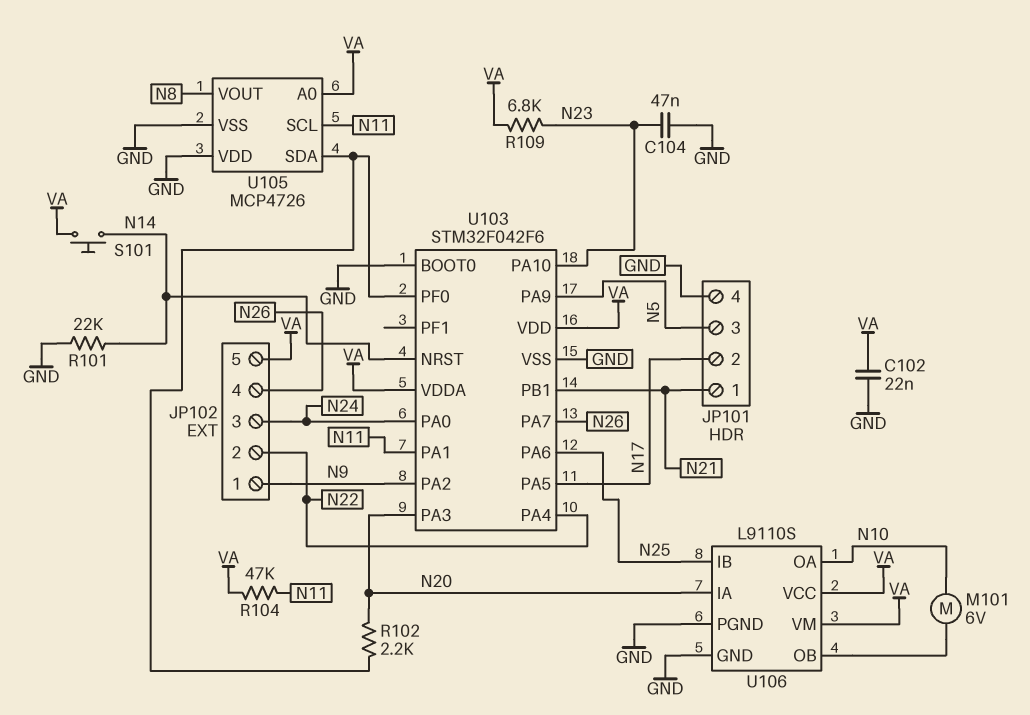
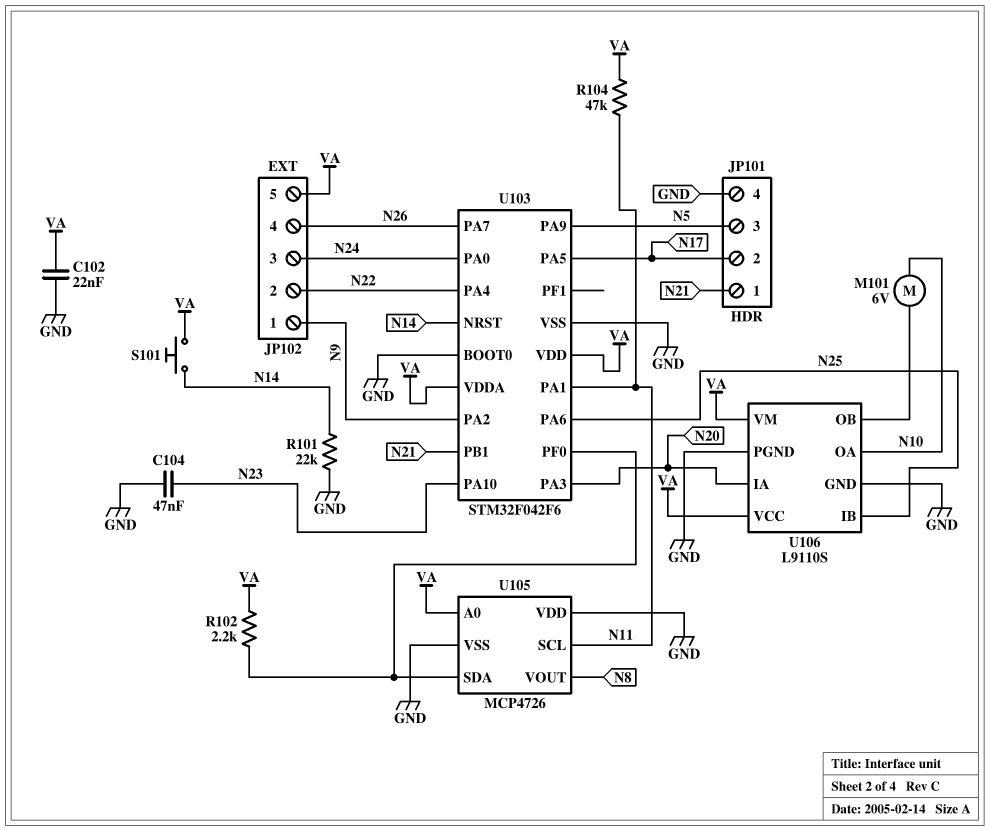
R102: 2.2k (N20, U103/PF0) -> 2.2k (U103/PF0, VA)
R109: 6.8k (N23, VA) -> none

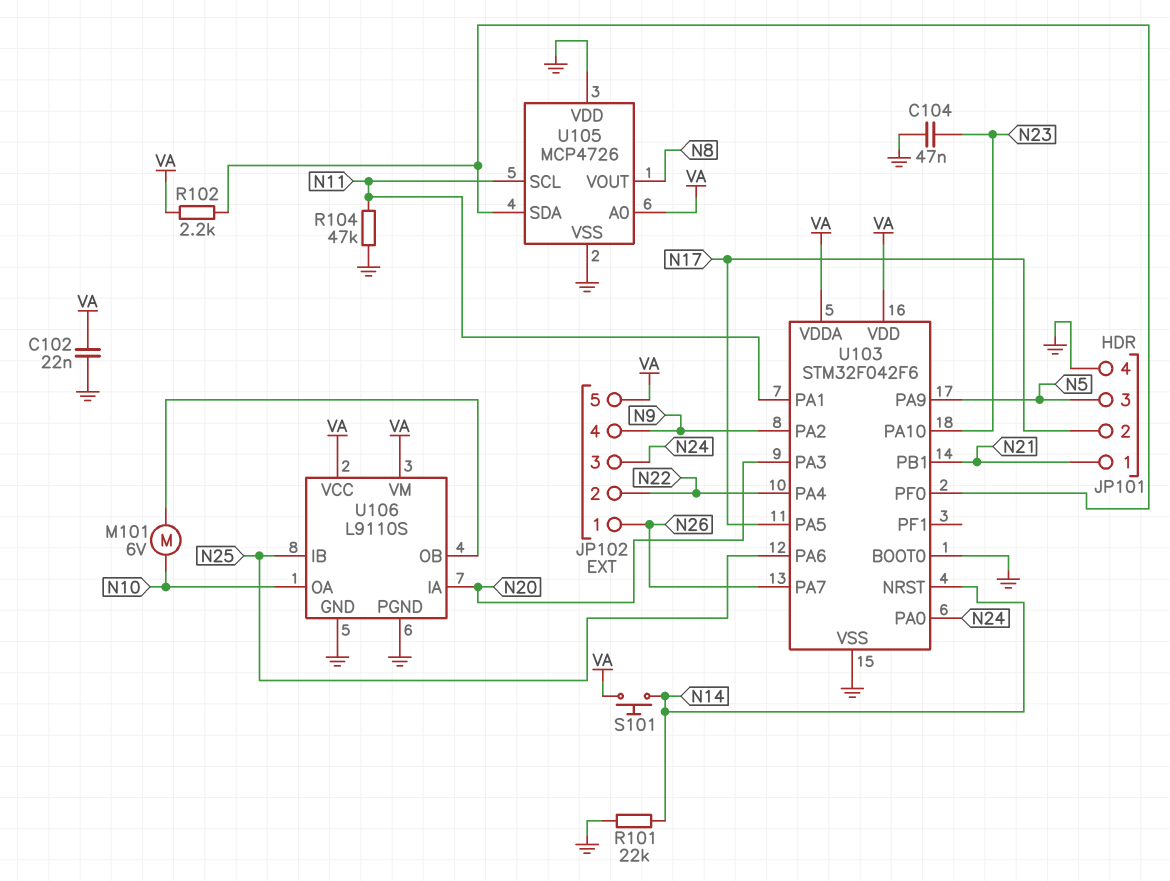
JP102 pin 1: N9 -> N26
JP102 pin 4: N26 -> N9
R104: 47k (N11, VA) -> 47k (GND, N11)

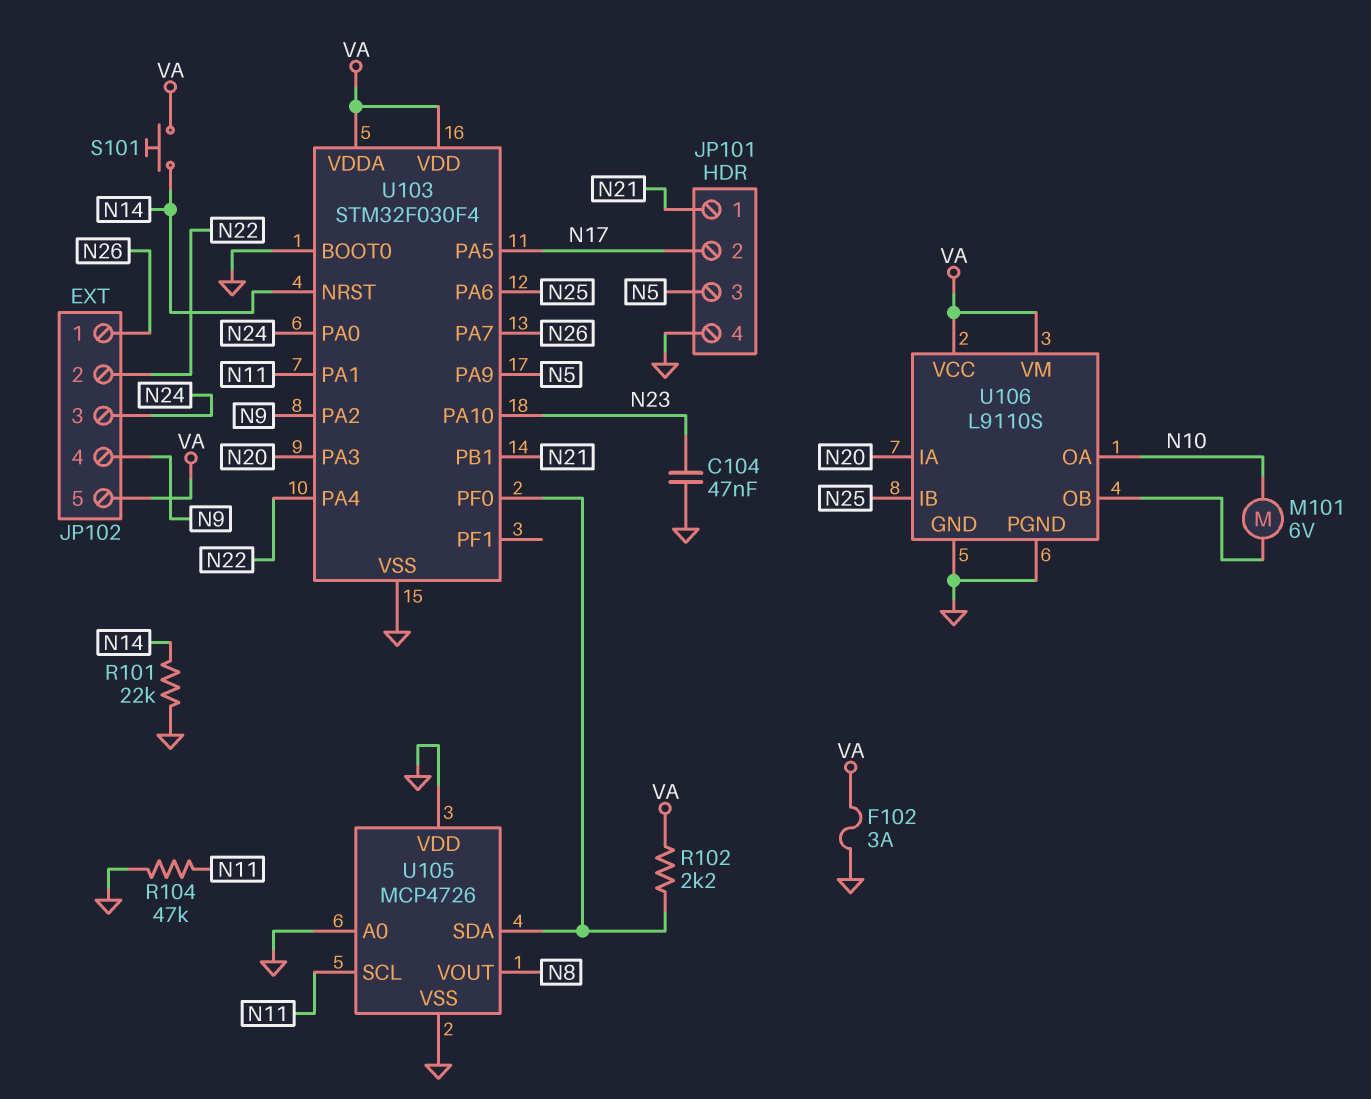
C102: 22nF (GND, VA) -> none
F102: none -> 3A (GND, VA)
U103: STM32F042F6 -> STM32F030F4
U105 pin A0: VA -> GND

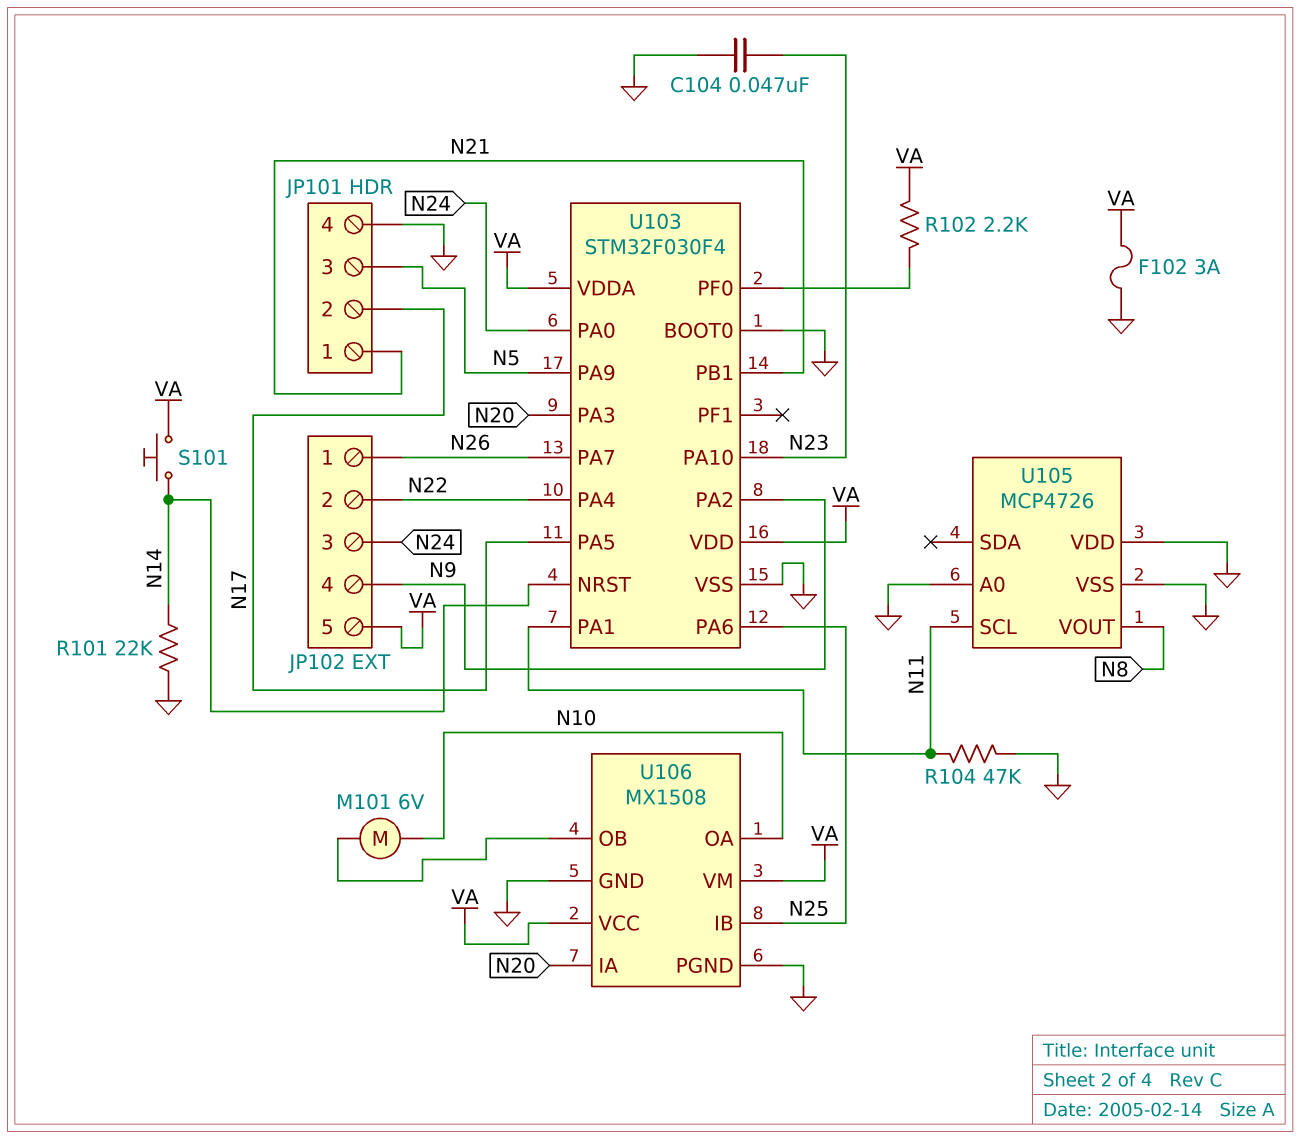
U105 pin SDA: U103/PF0 -> none
U106: L9110S -> MX1508

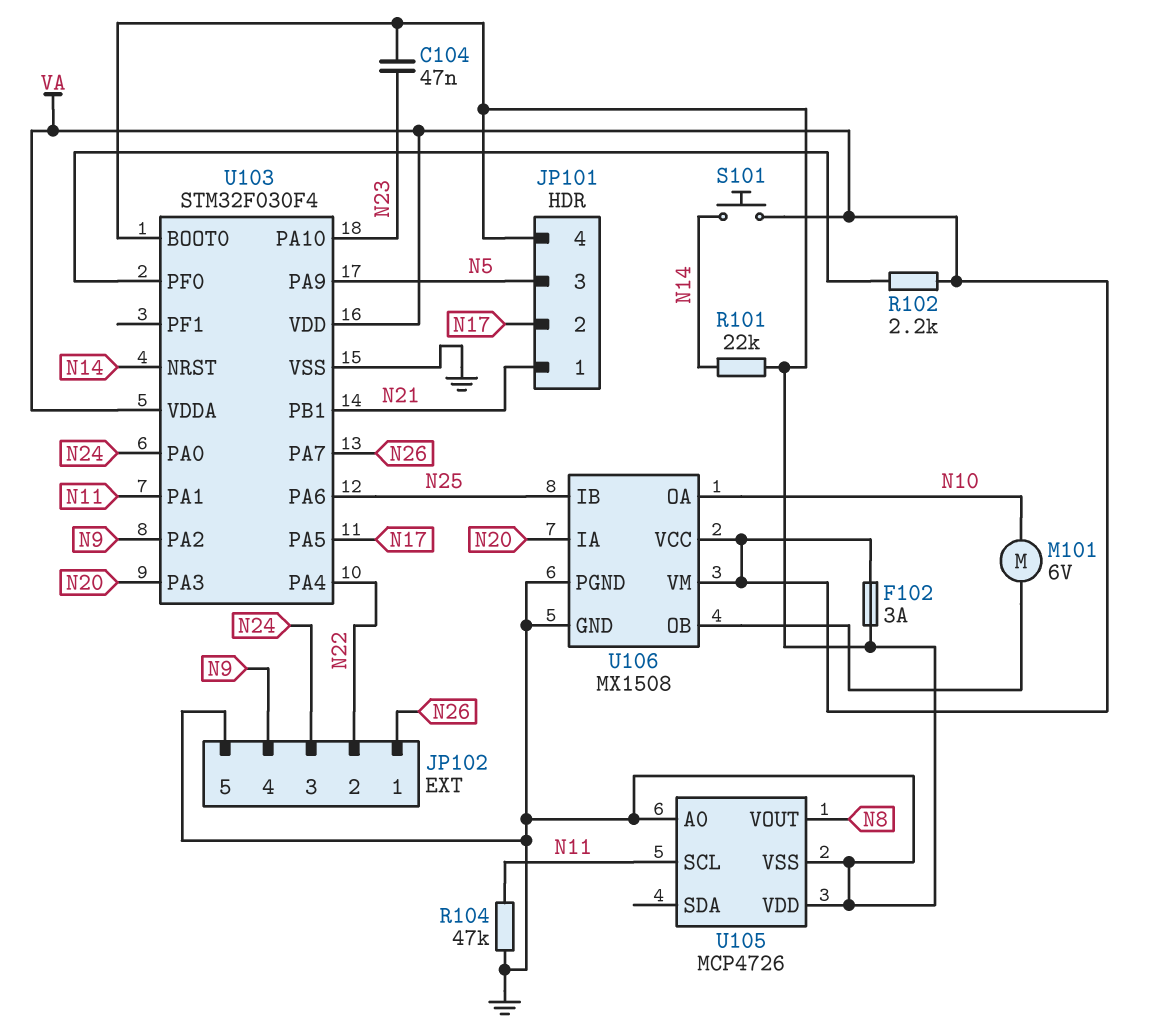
JP102 pin 5: VA -> GND

